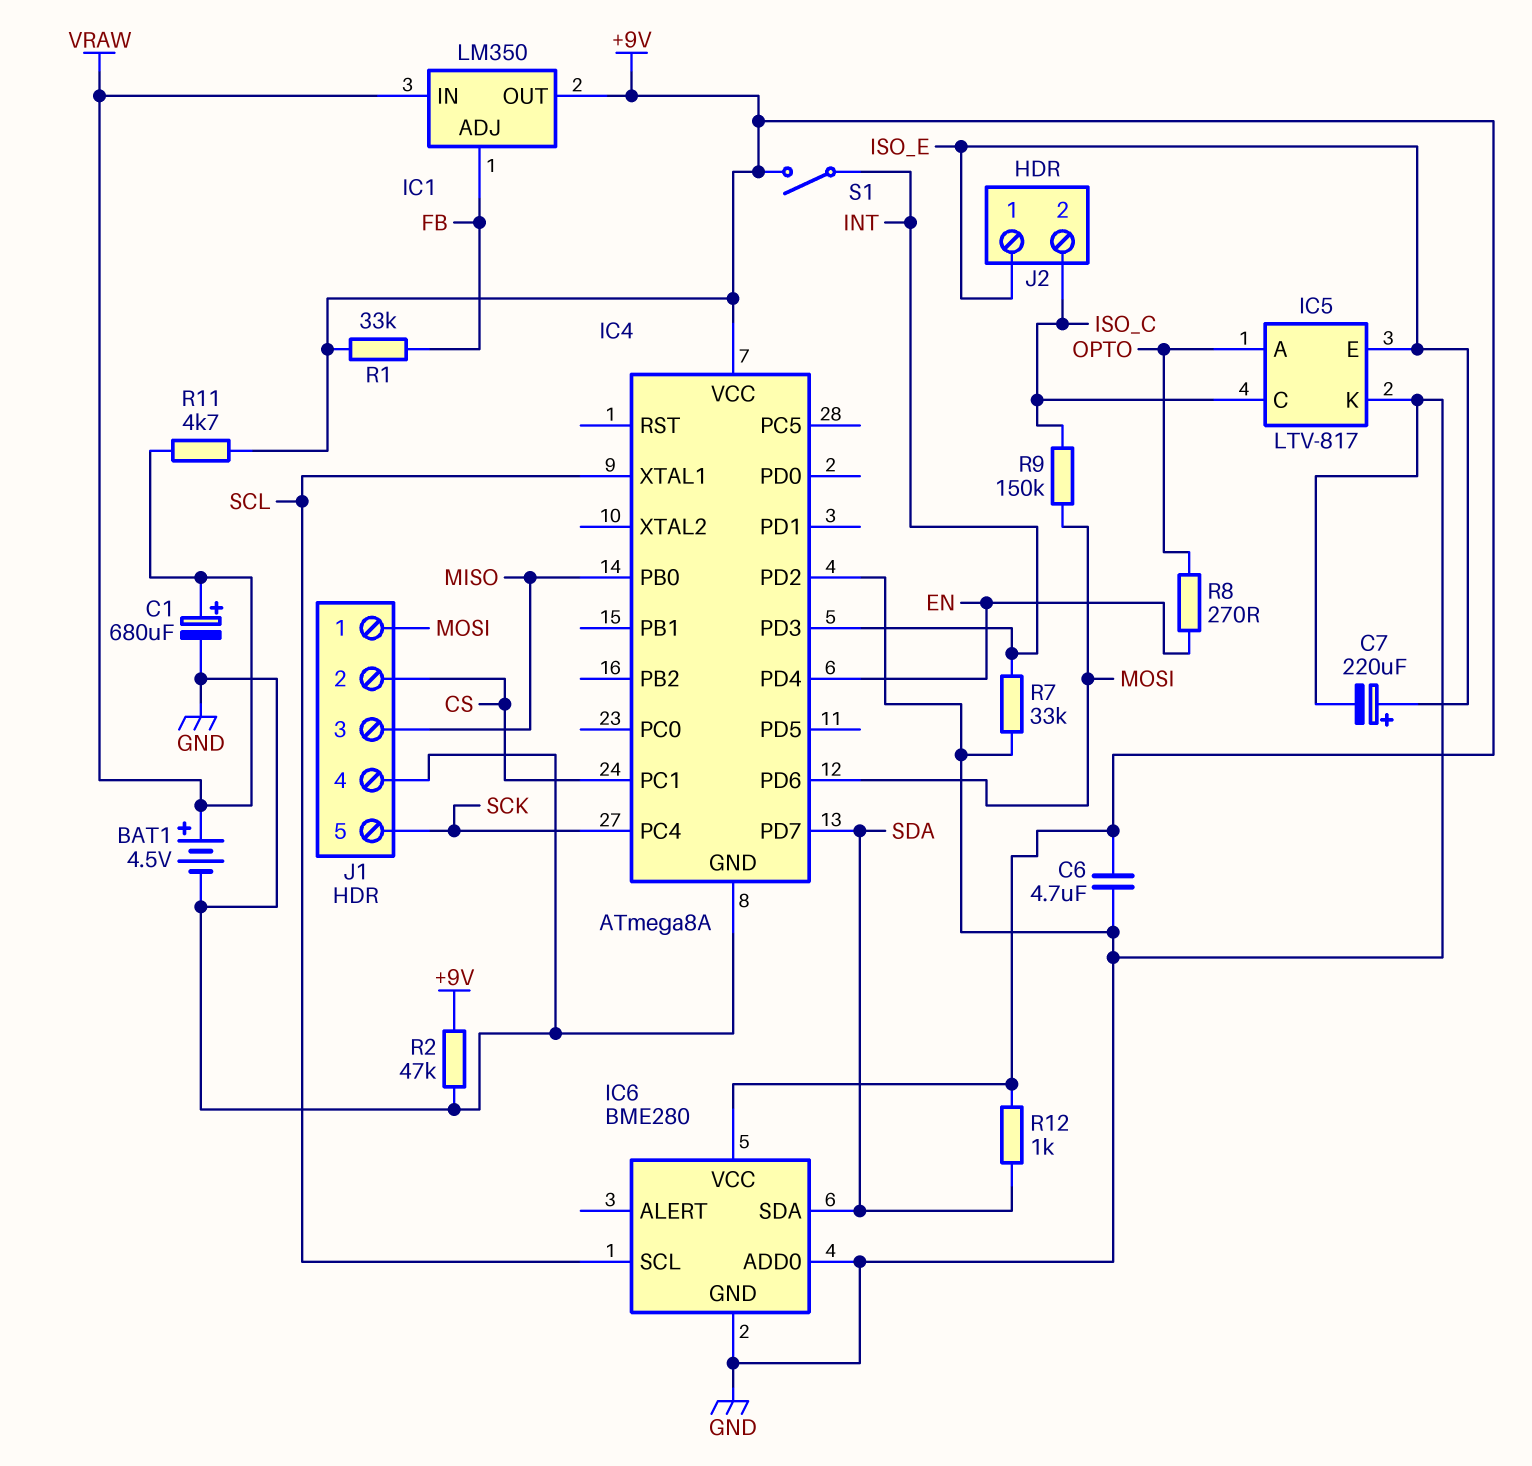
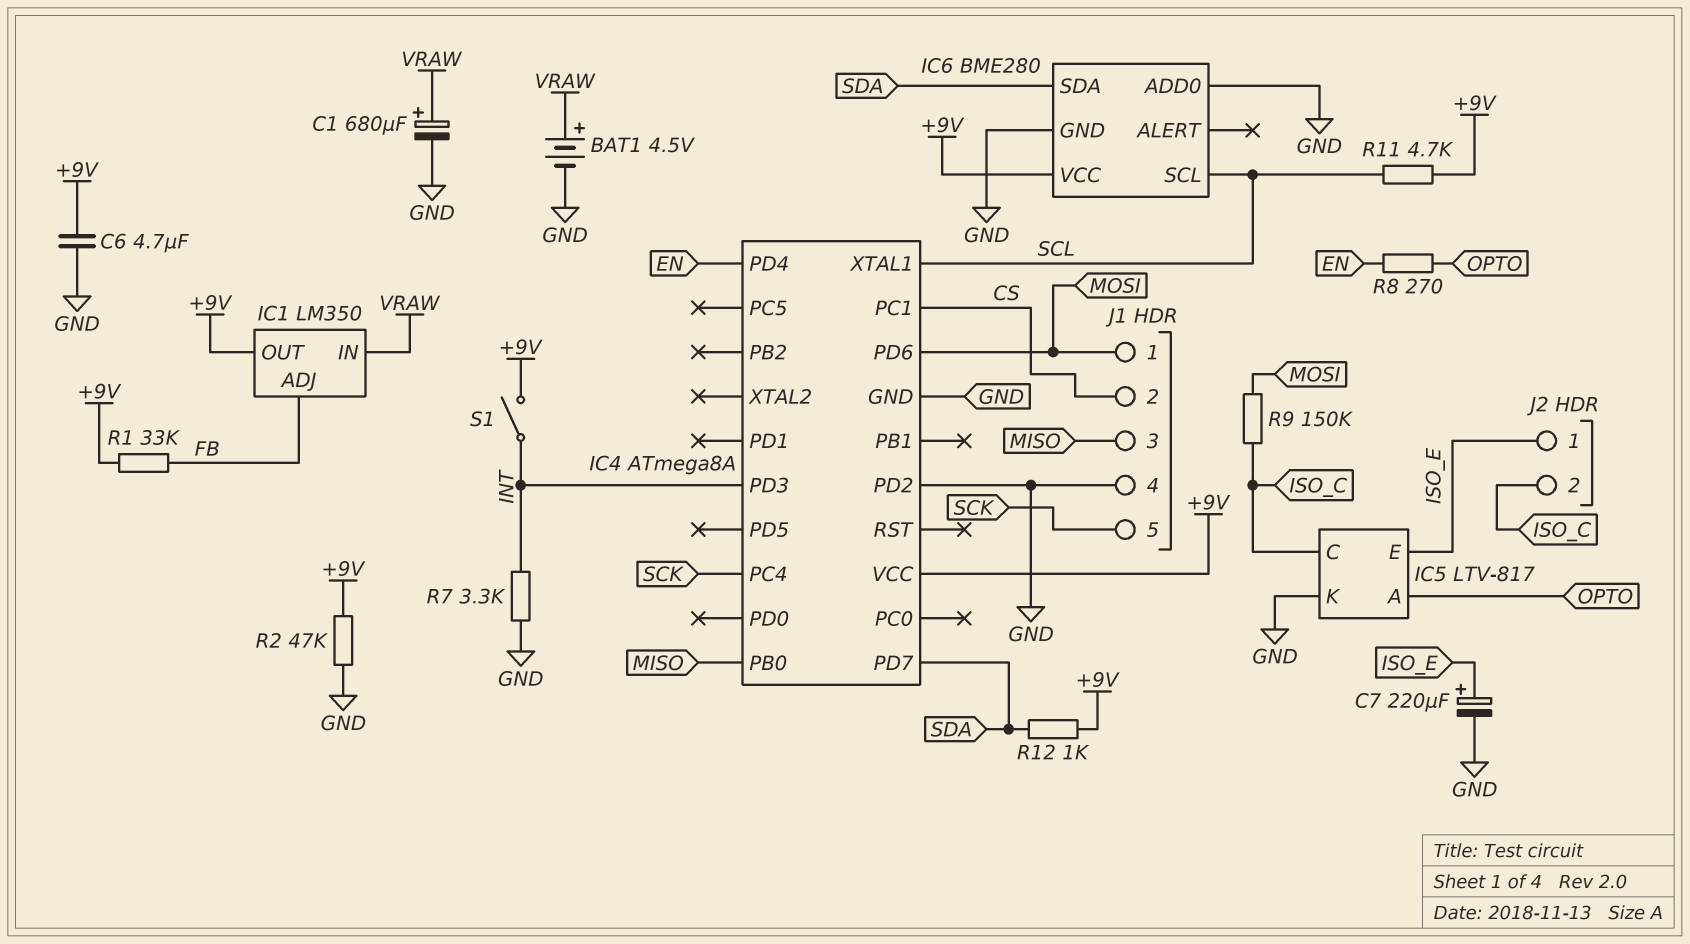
R7: 33k (GND, INT) -> 3.3k (GND, INT)
R11: 4.7k (+9V, VRAW) -> 4.7k (+9V, SCL)

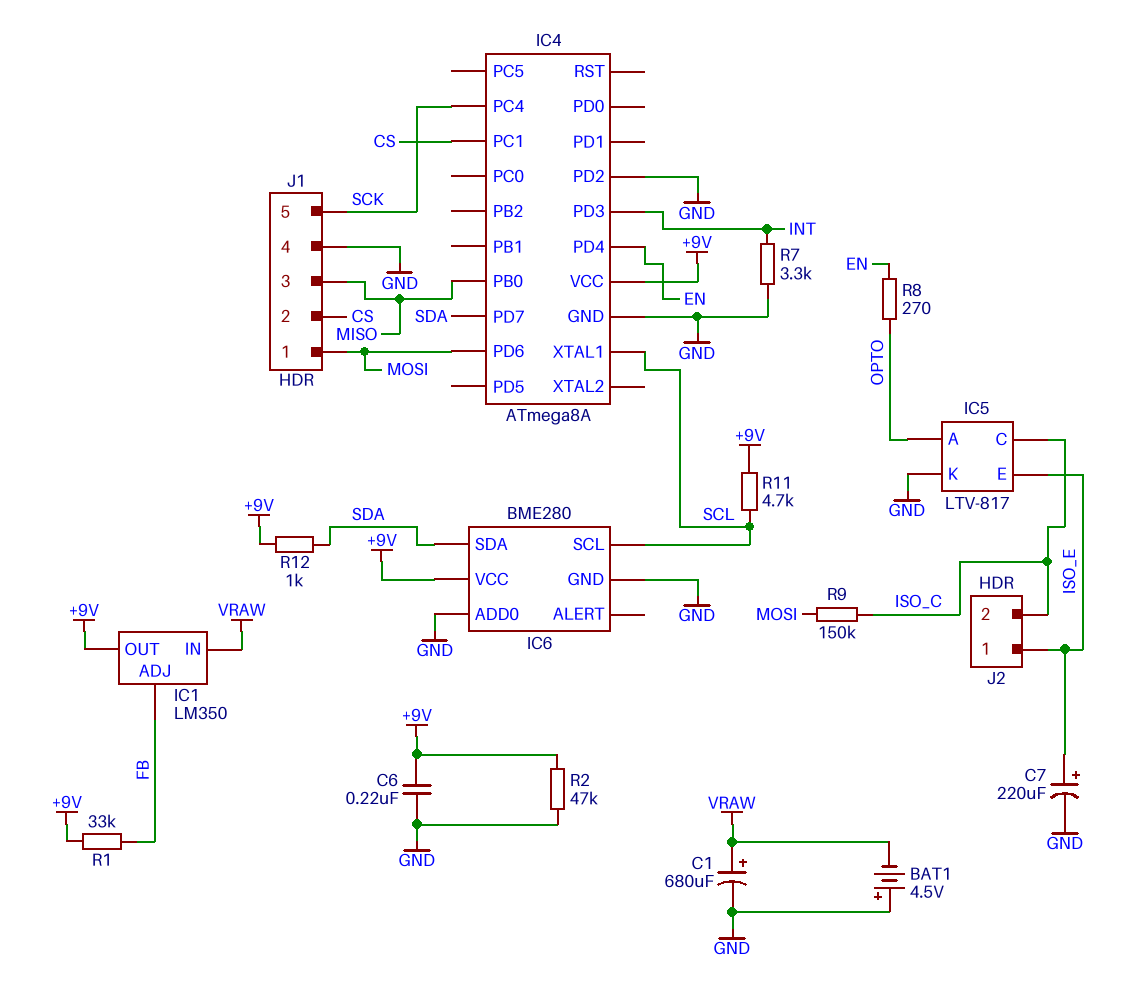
BAT1: 4.5V (plus VRAW, minus GND) -> 4.5V (plus GND, minus VRAW)
C6: 4.7uF (+9V, GND) -> 220nF (+9V, GND)
S1: switch (+9V, INT) -> none

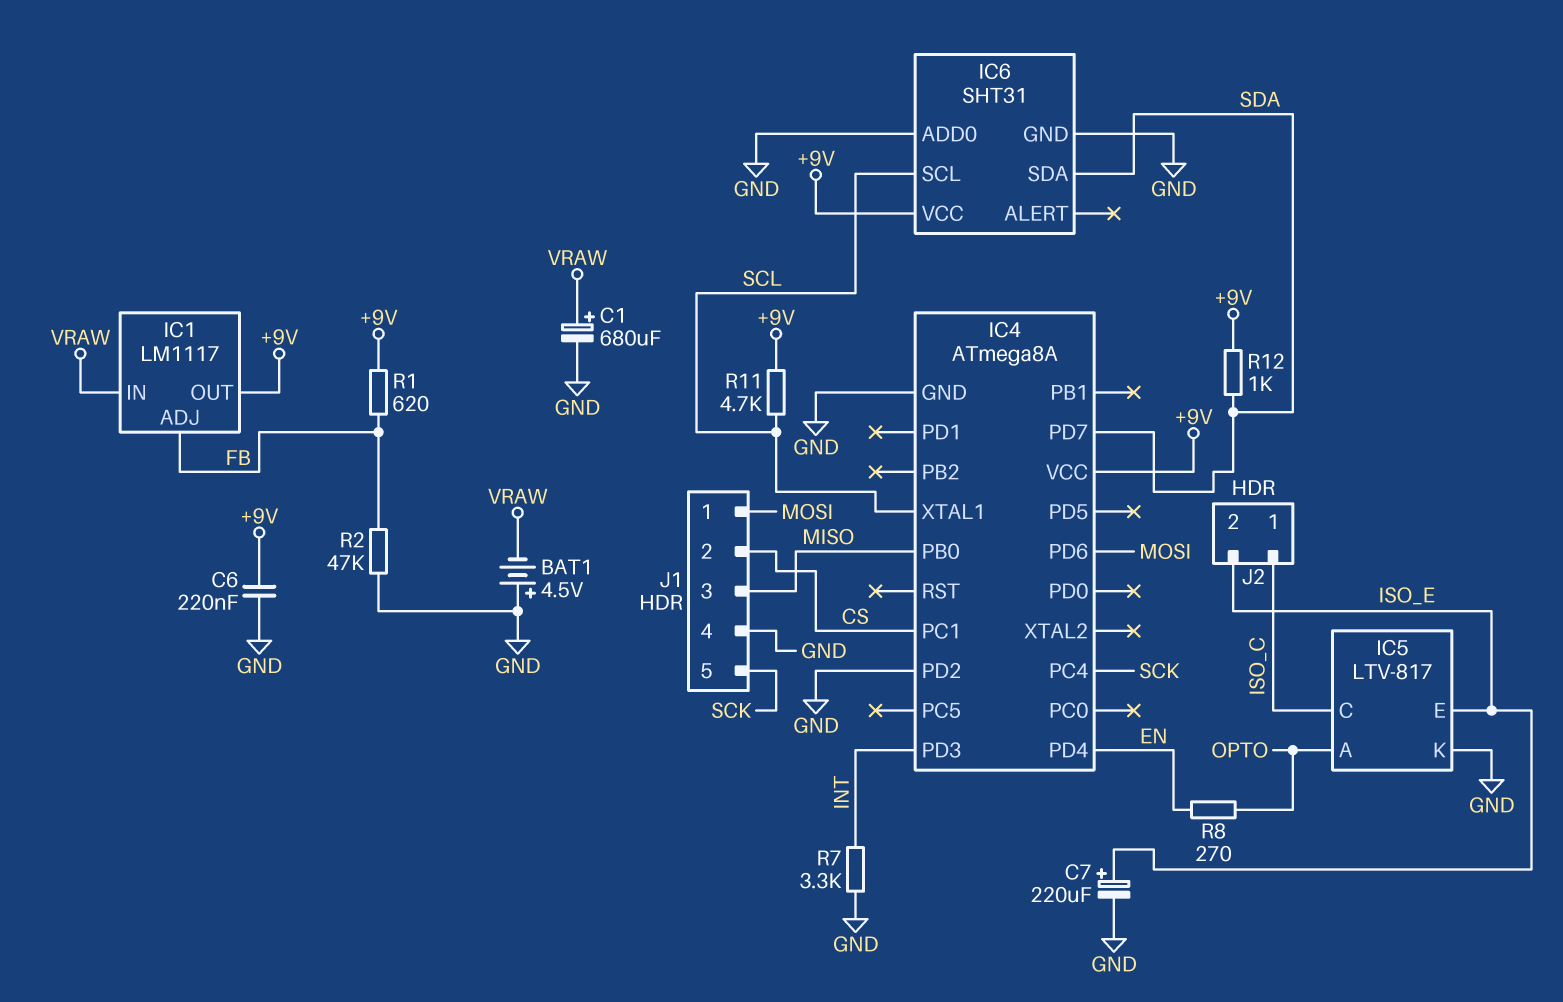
IC1: LM350 -> LM1117
IC6: BME280 -> SHT31
J2 pin 1: ISO_E -> ISO_C
J2 pin 2: ISO_C -> ISO_E
R1: 33k (+9V, FB) -> 620 (+9V, FB)
R2: 47k (+9V, GND) -> 47k (FB, GND)
R9: 150k (ISO_C, MOSI) -> none

